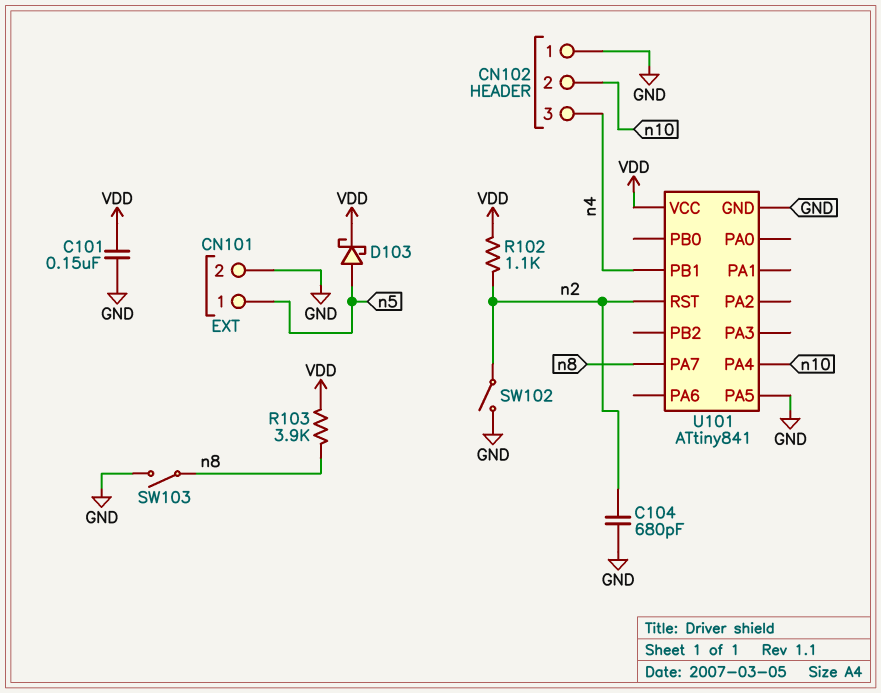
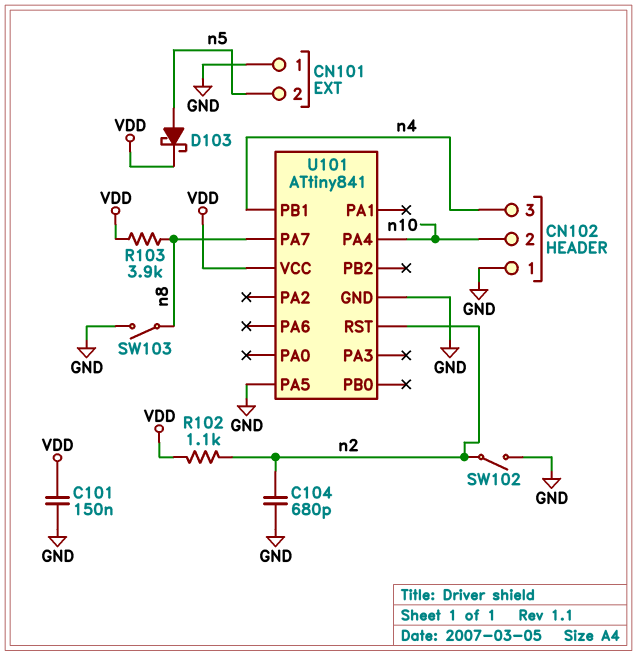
CN101 pin 1: n5 -> GND
CN101 pin 2: GND -> n5

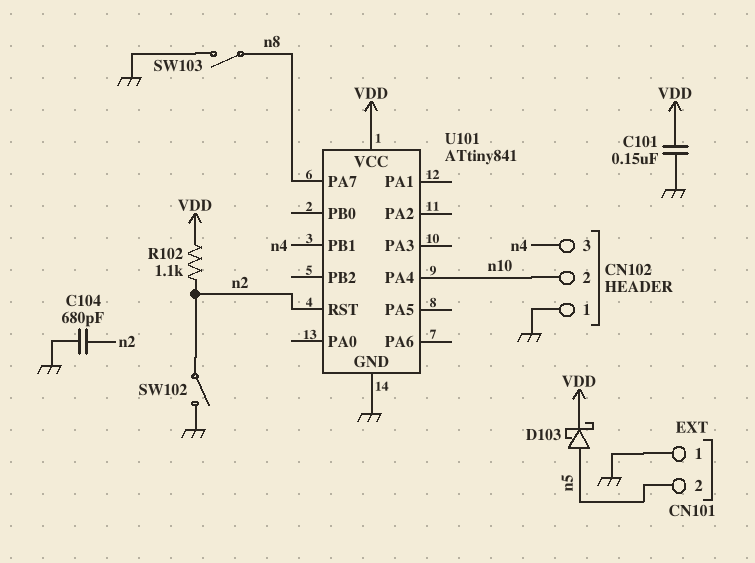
R103: 3.9k (VDD, n8) -> none
U101 pin PA5: GND -> none

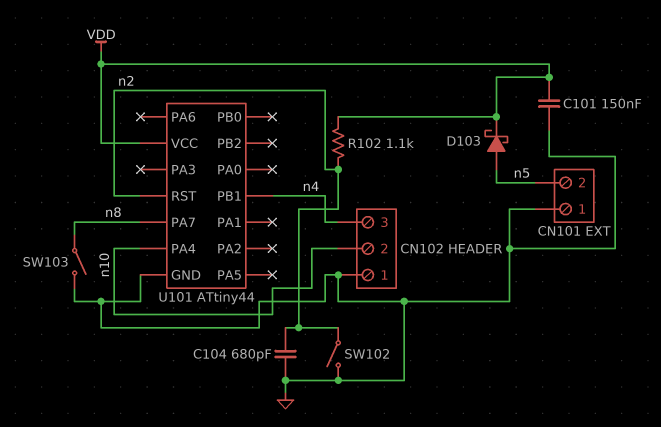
U101: ATtiny841 -> ATtiny44

